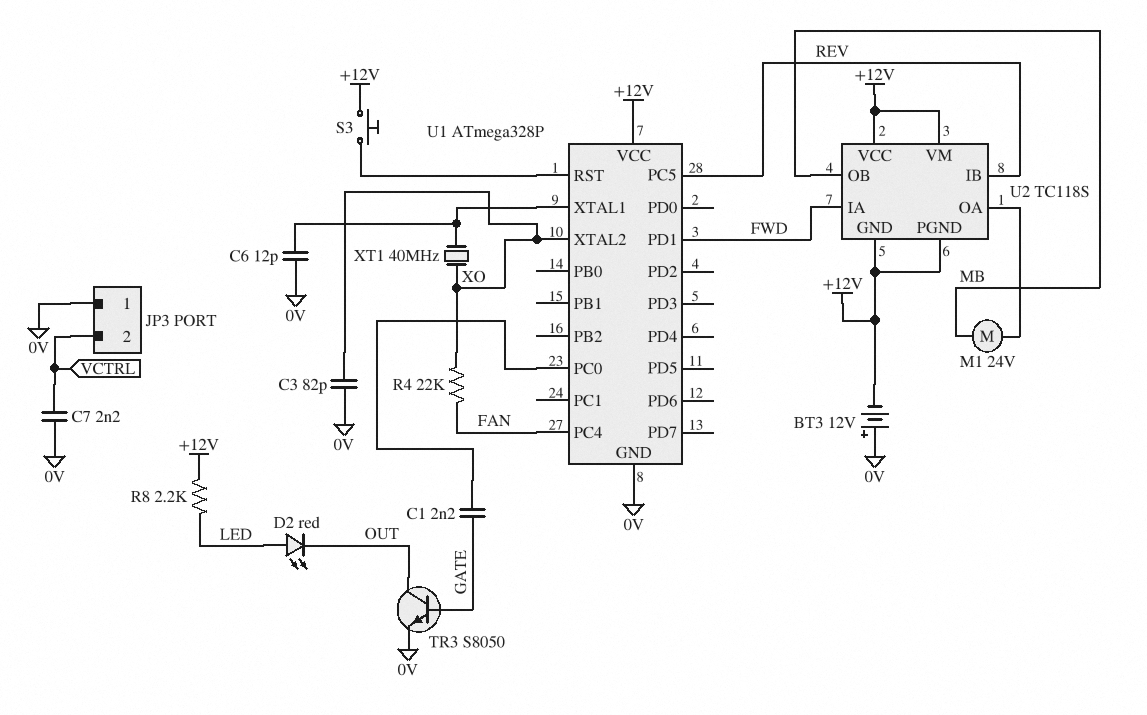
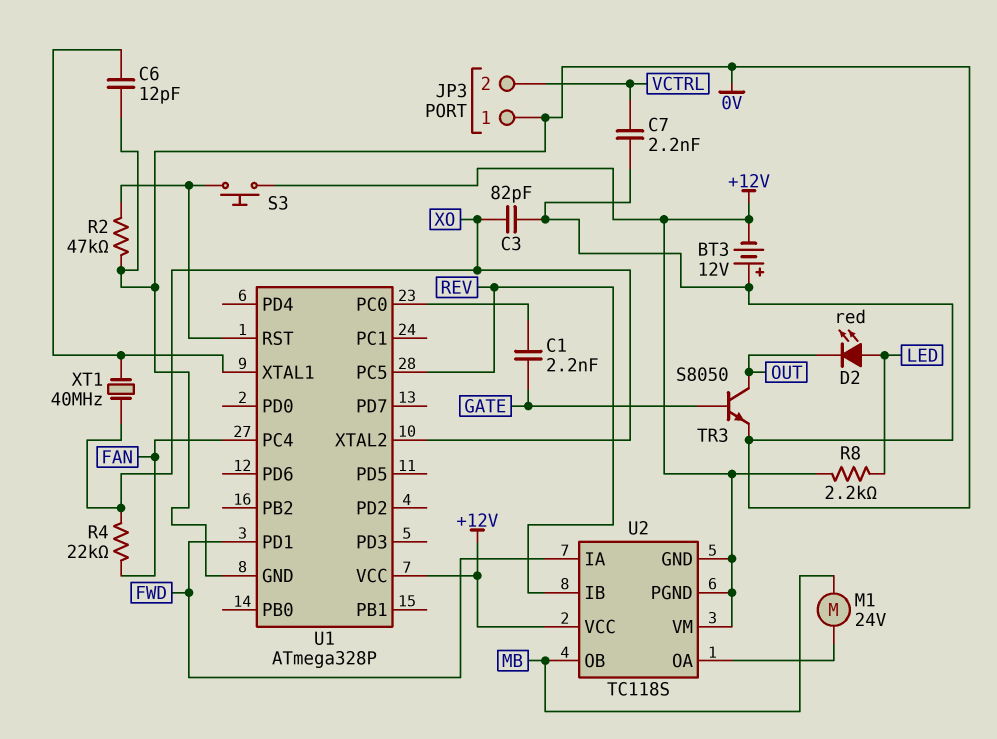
R2: none -> 47k (0V, U1/RST)

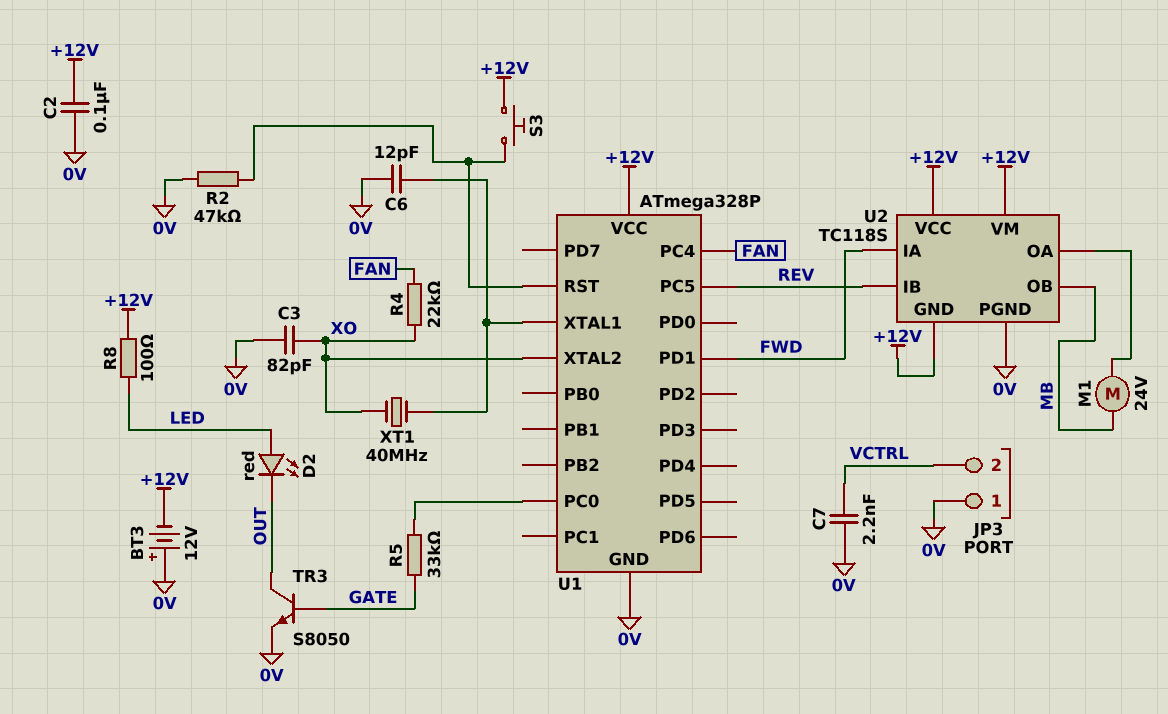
C1: 2.2nF (GATE, U1/PC0) -> none
C2: none -> 100nF (+12V, 0V)
R5: none -> 33k (GATE, U1/PC0)
R8: 2.2k (+12V, LED) -> 100 (+12V, LED)
U2 pin PGND: +12V -> 0V

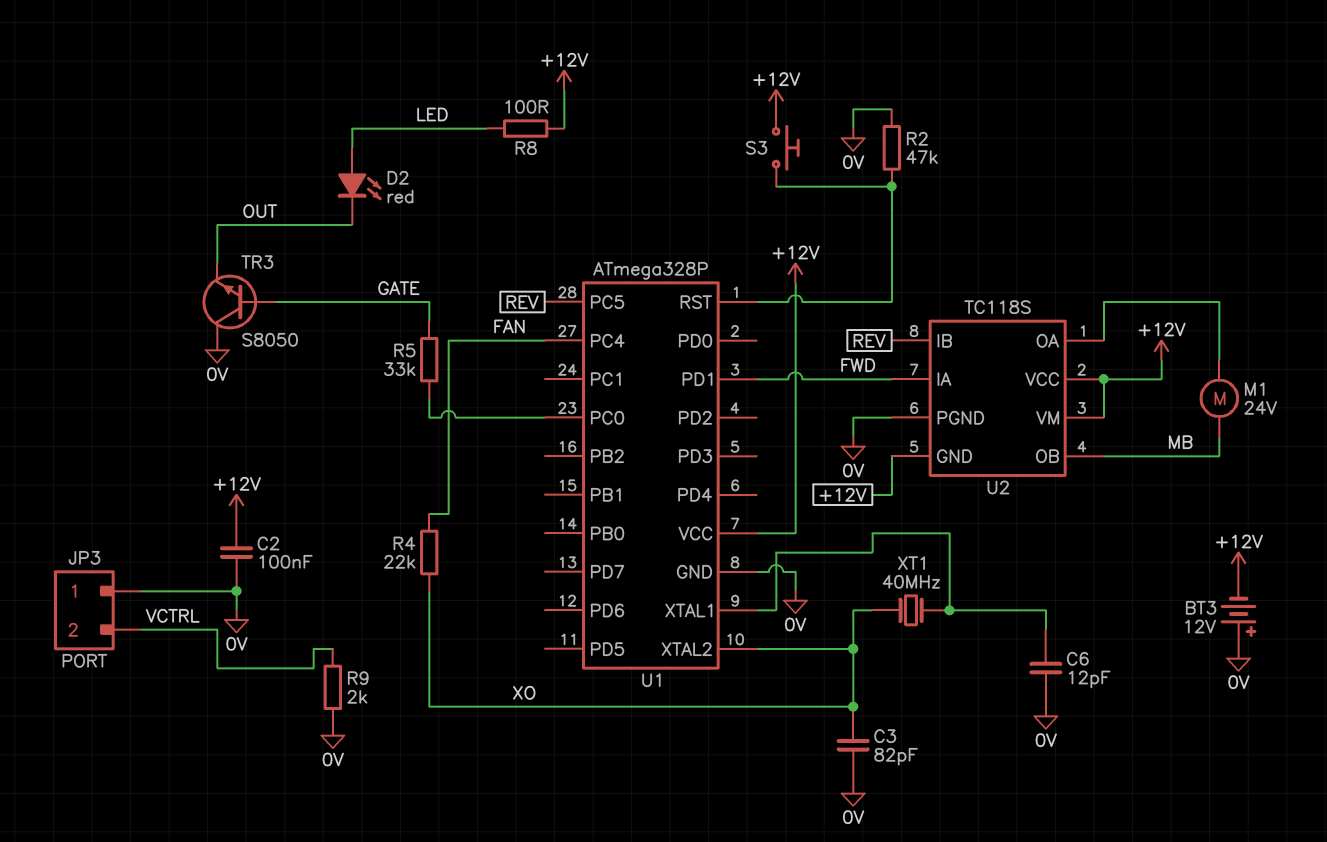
C7: 2.2nF (0V, VCTRL) -> none
R9: none -> 2k (0V, VCTRL)
TR3: NPN S8050 (B GATE, C OUT, E 0V) -> NPN S8050 (B GATE, C 0V, E OUT)

